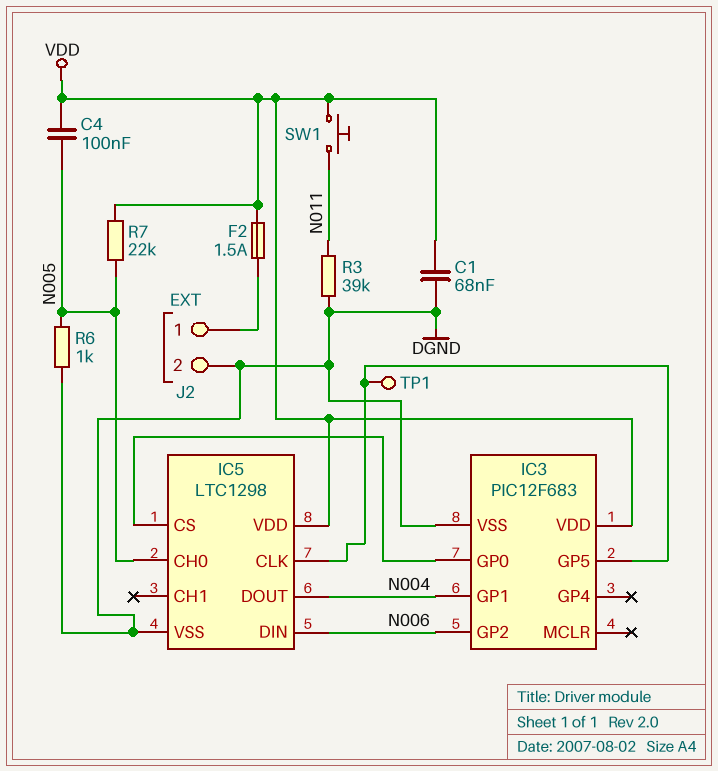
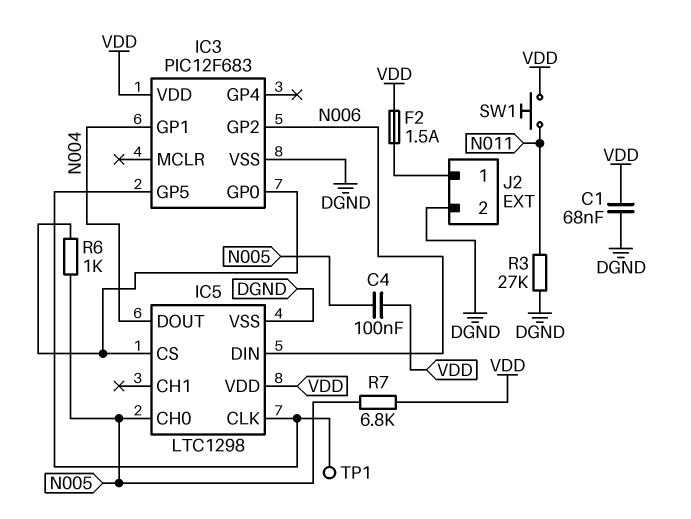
R3: 39k (DGND, N011) -> 27k (DGND, N011)
R6: 1k (DGND, N005) -> 1k (IC3/GP0, N005)
R7: 22k (N005, VDD) -> 6.8k (N005, VDD)

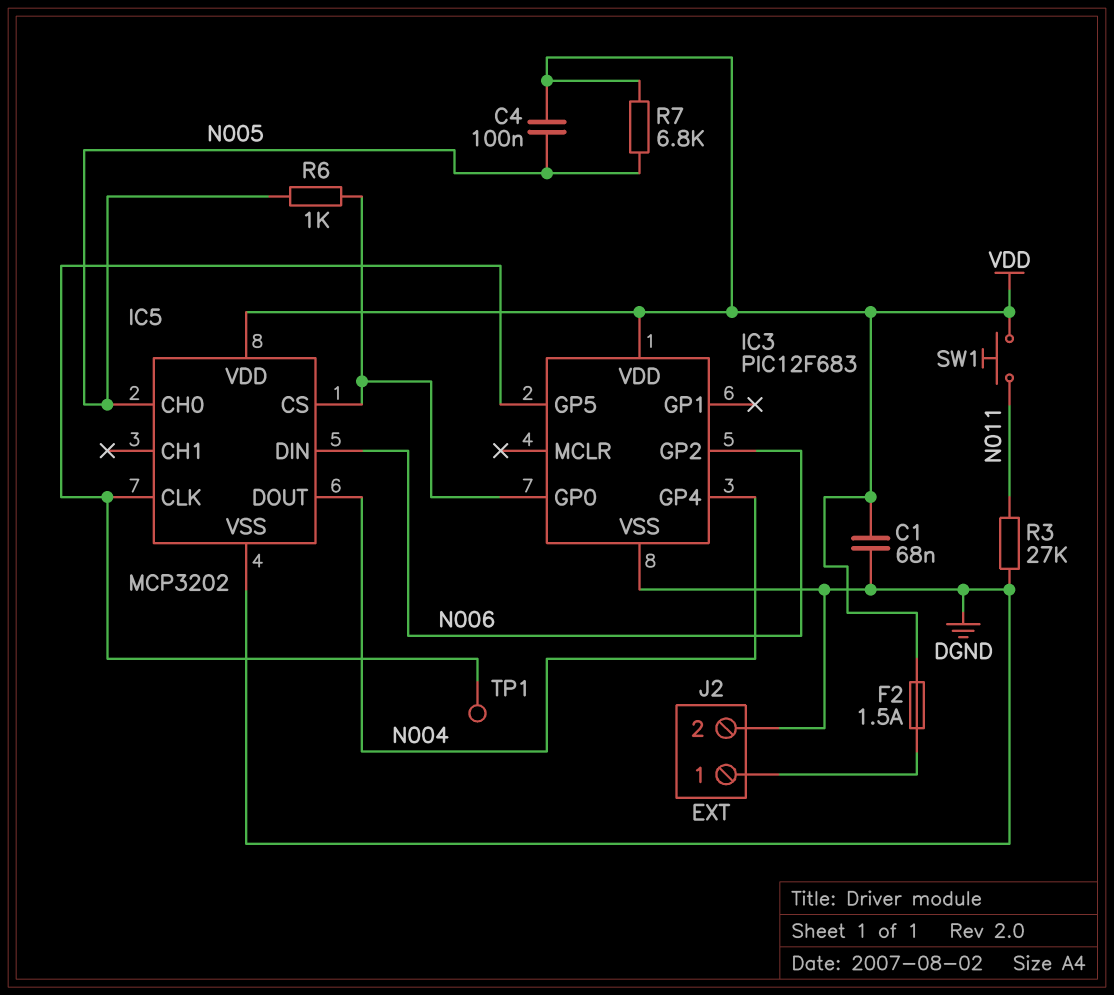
IC3 pin GP1: N004 -> none
IC3 pin GP4: none -> N004
IC5: LTC1298 -> MCP3202

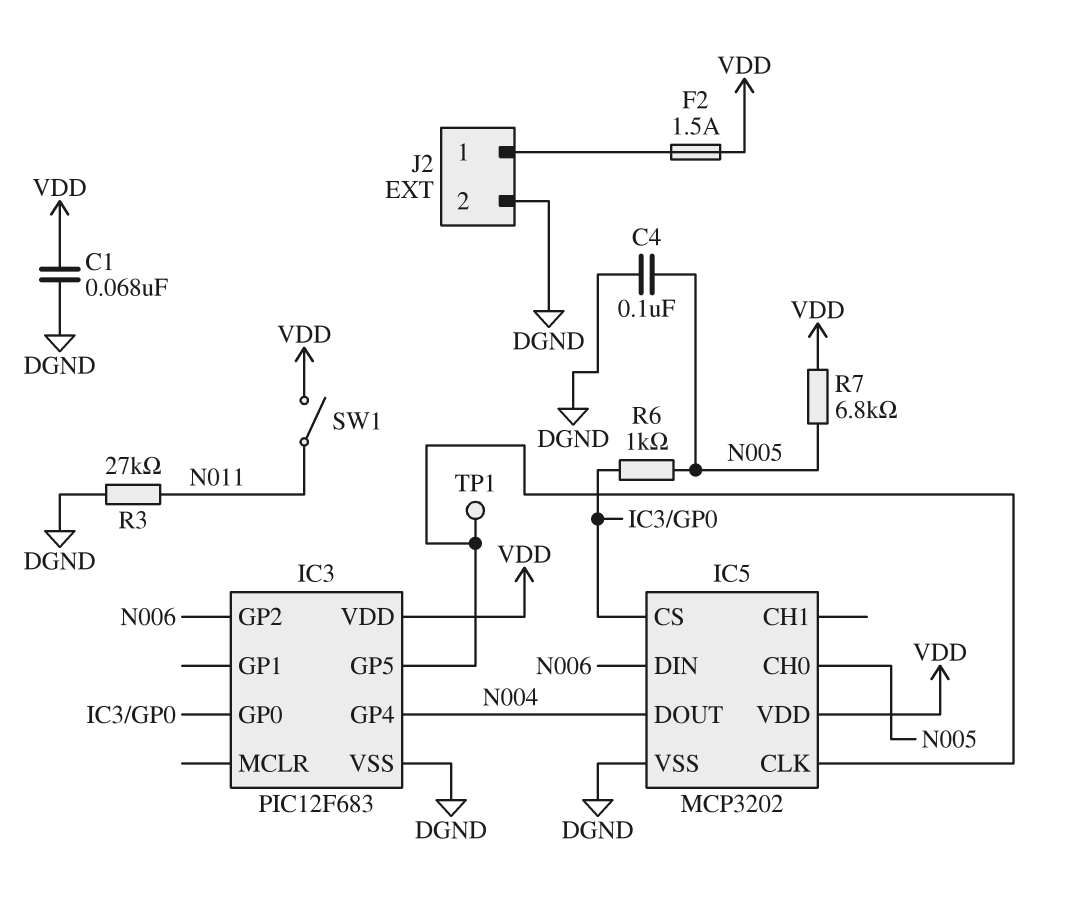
C4: 100nF (N005, VDD) -> 100nF (DGND, N005)
SW1: button (N011, VDD) -> switch (N011, VDD)

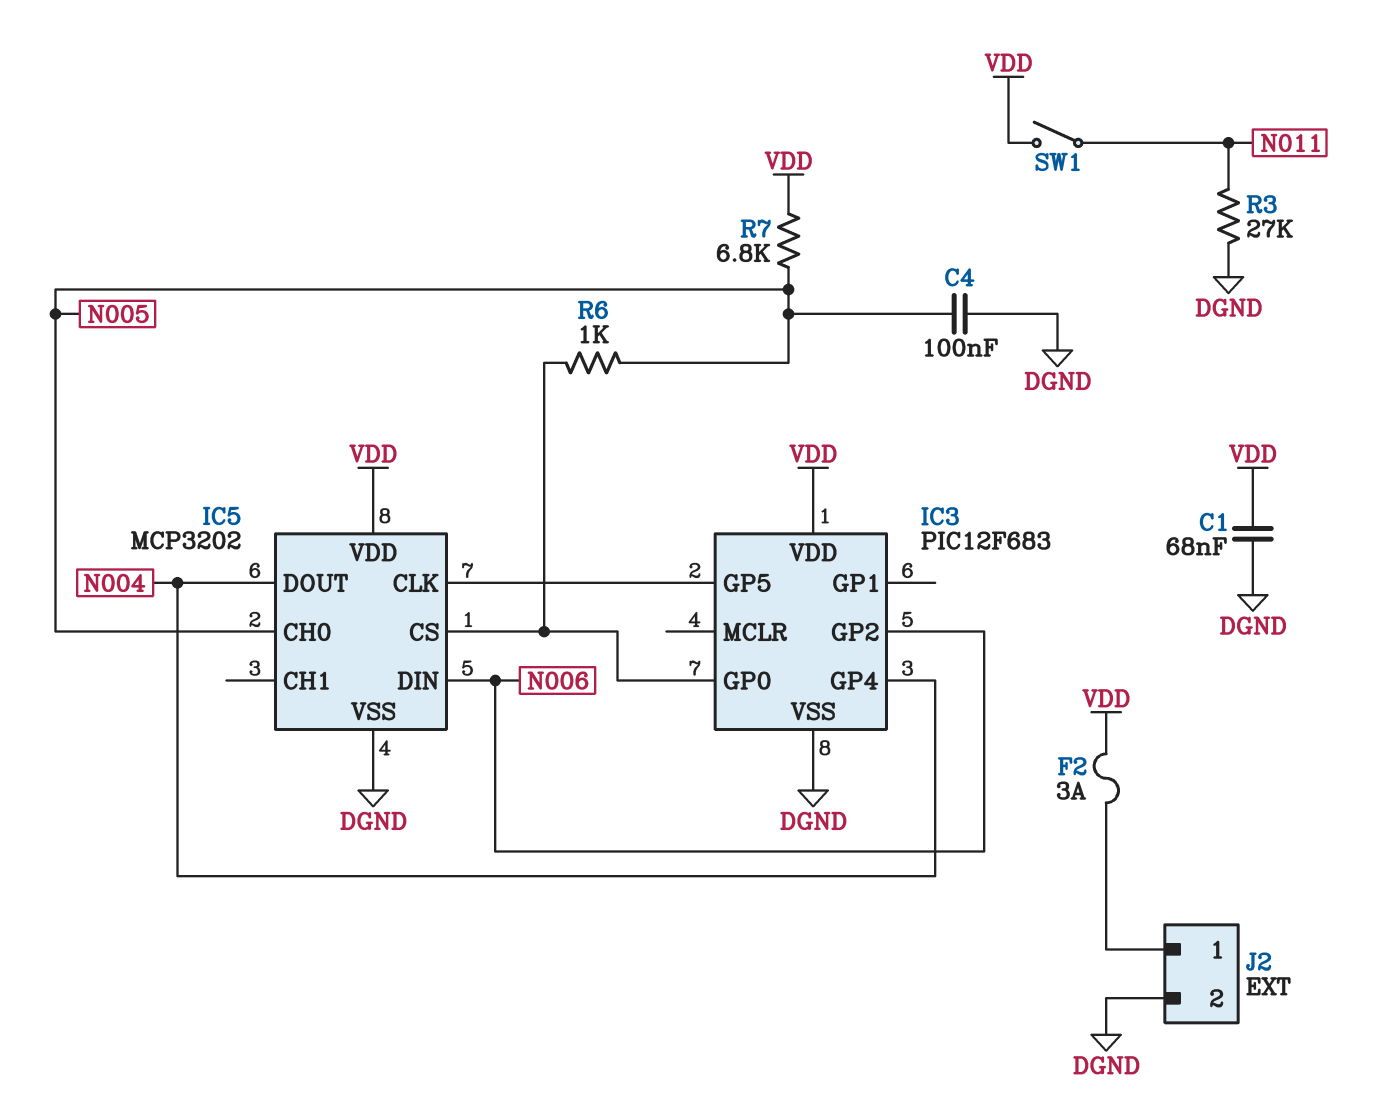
F2: 1.5A (J2/1, VDD) -> 3A (J2/1, VDD)
TP1: test point (IC3/GP5) -> none

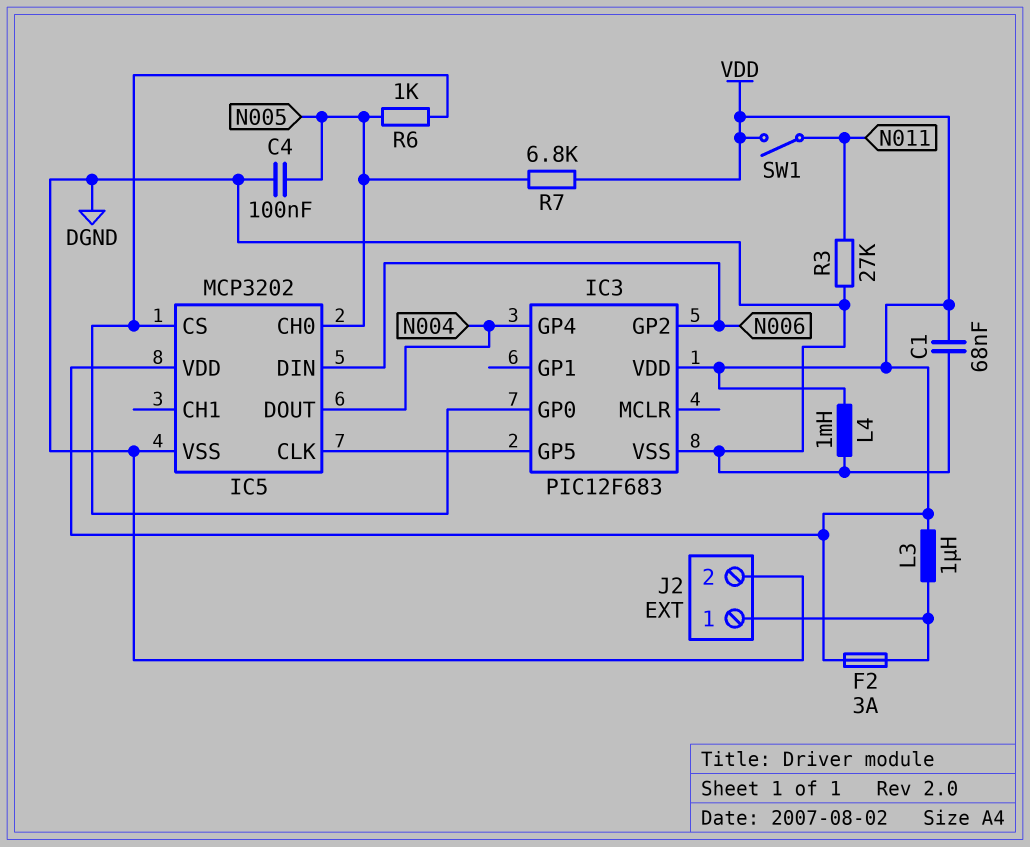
L3: none -> 1uH (J2/1, VDD)
L4: none -> 1mH (DGND, VDD)

